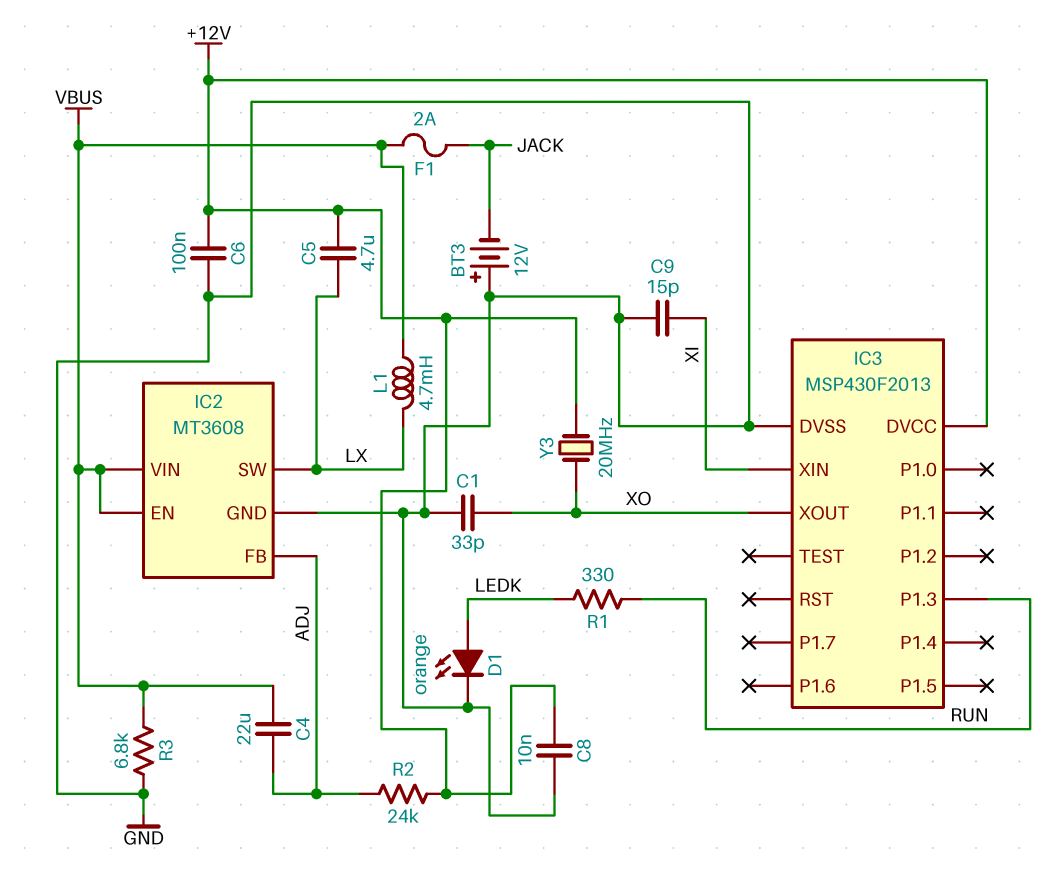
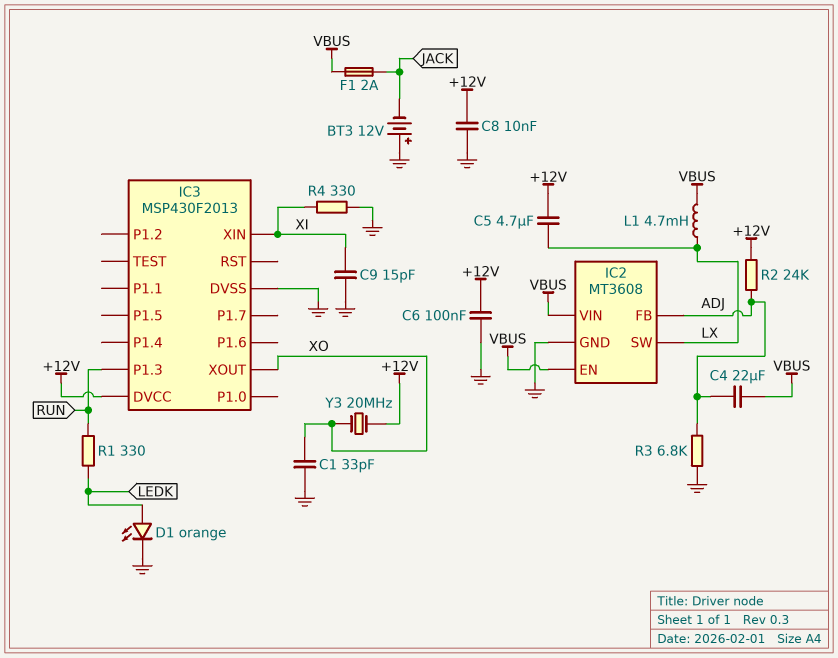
R3: 6.8k (GND, VBUS) -> 6.8k (ADJ, GND)
R4: none -> 330 (GND, XI)

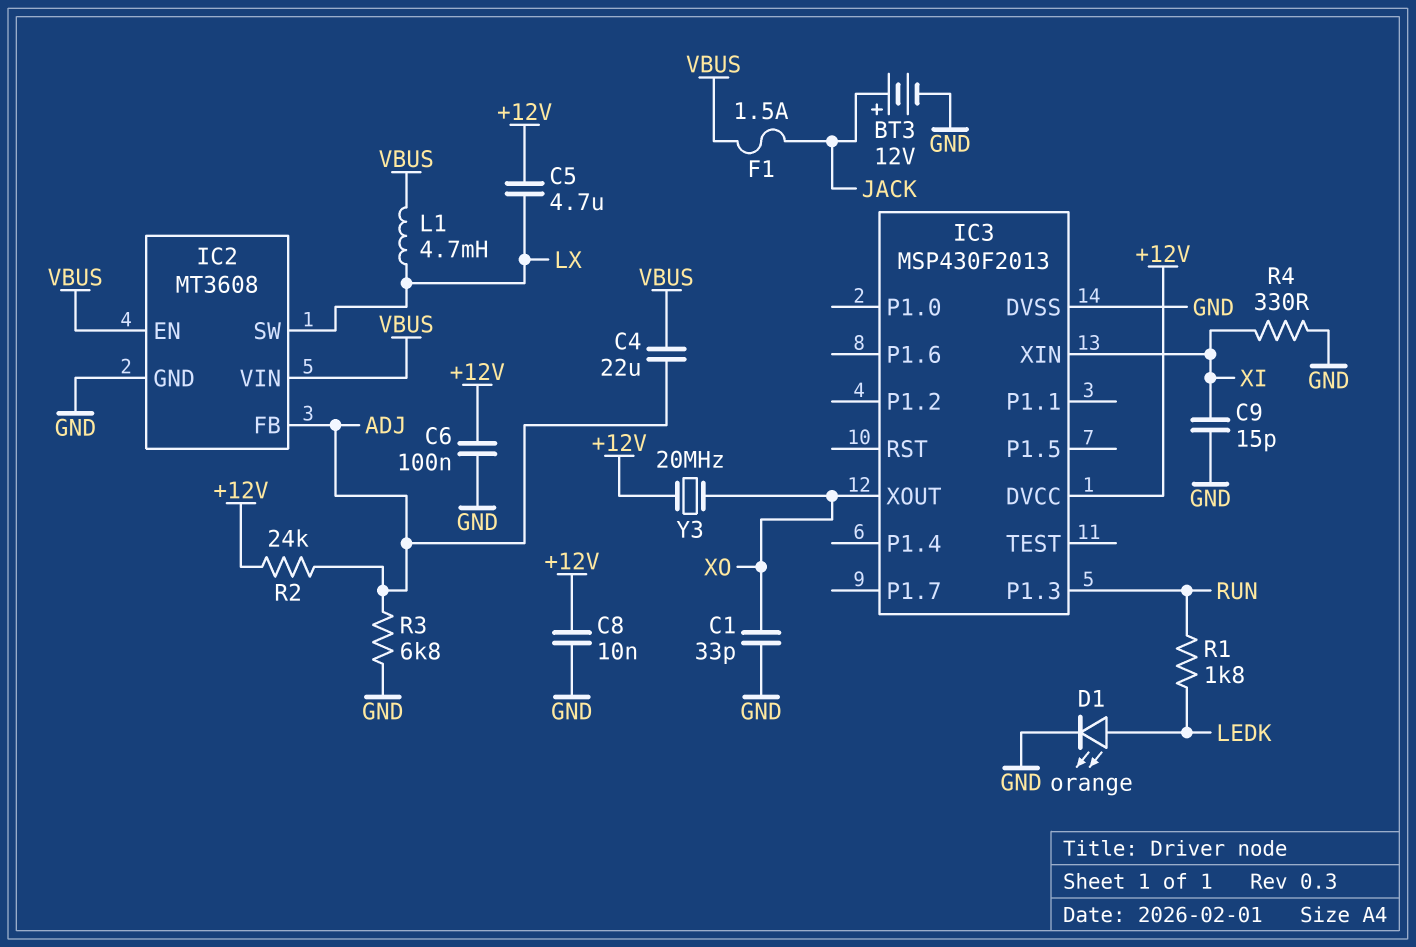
BT3: 12V (plus GND, minus JACK) -> 12V (plus JACK, minus GND)
F1: 2A (JACK, VBUS) -> 1.5A (JACK, VBUS)
R1: 330 (LEDK, RUN) -> 1.8k (LEDK, RUN)

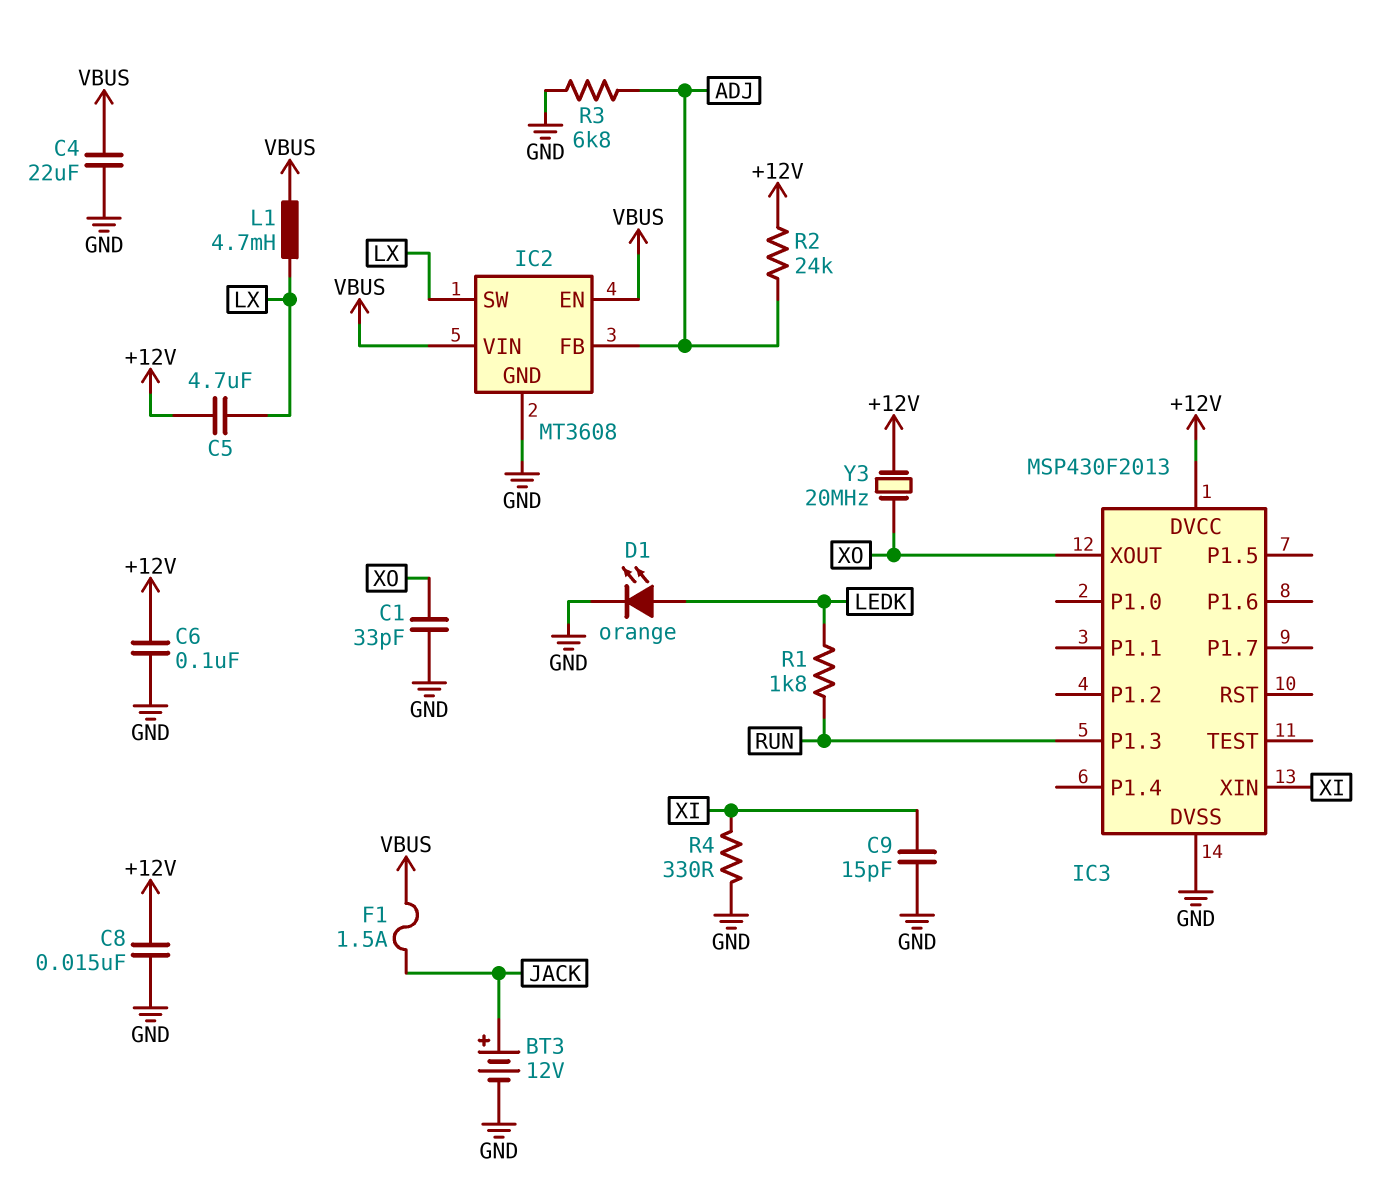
C4: 22uF (ADJ, VBUS) -> 22uF (GND, VBUS)
C8: 10nF (+12V, GND) -> 15nF (+12V, GND)

